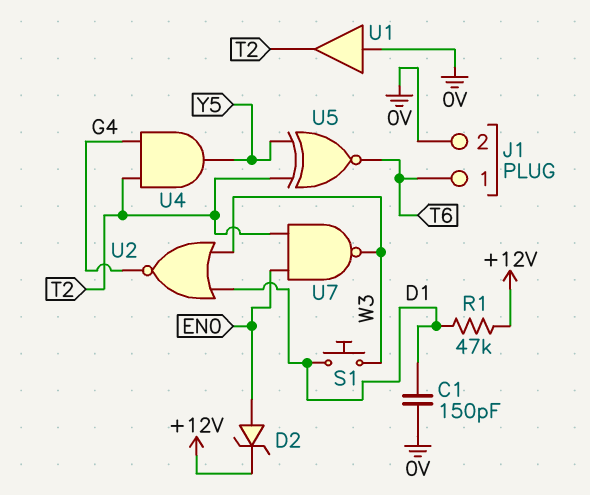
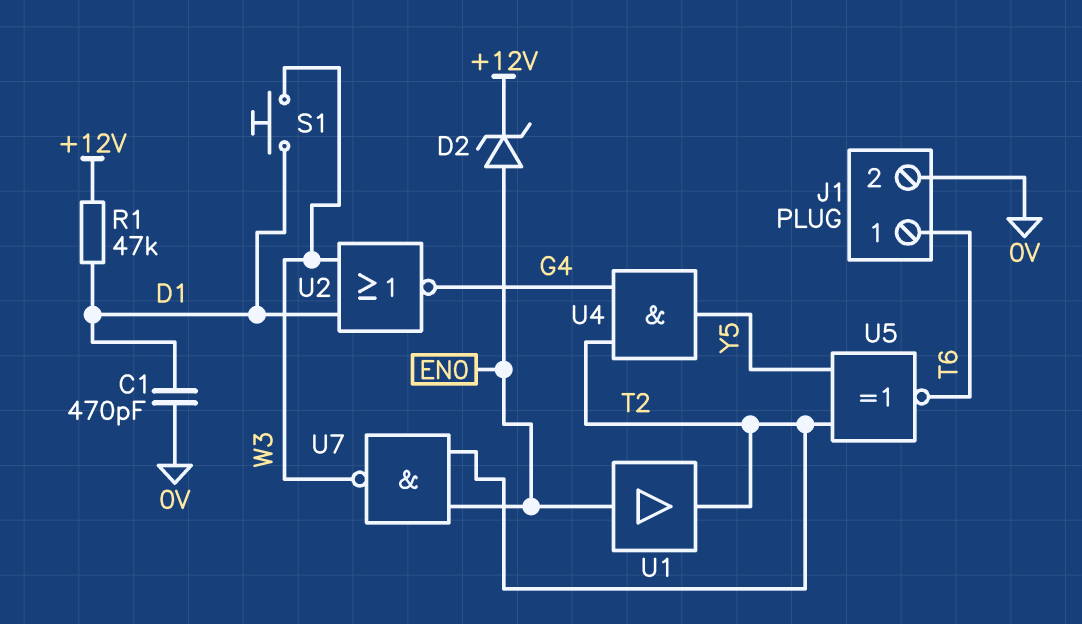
C1: 150pF (0V, D1) -> 470pF (0V, D1)
U1: buffer (in 0V, out T2) -> buffer (in EN0, out T2)

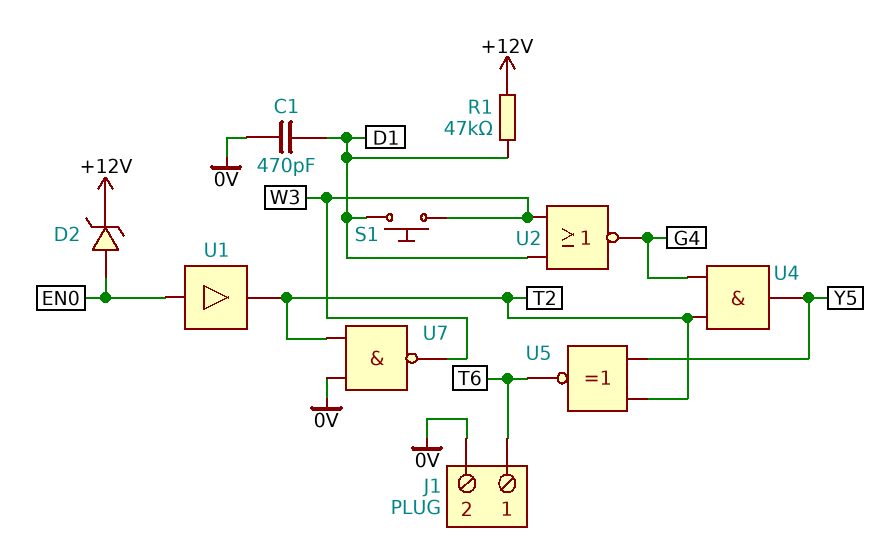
U7: NAND (in EN0, in T2, out W3) -> NAND (in 0V, in T2, out W3)

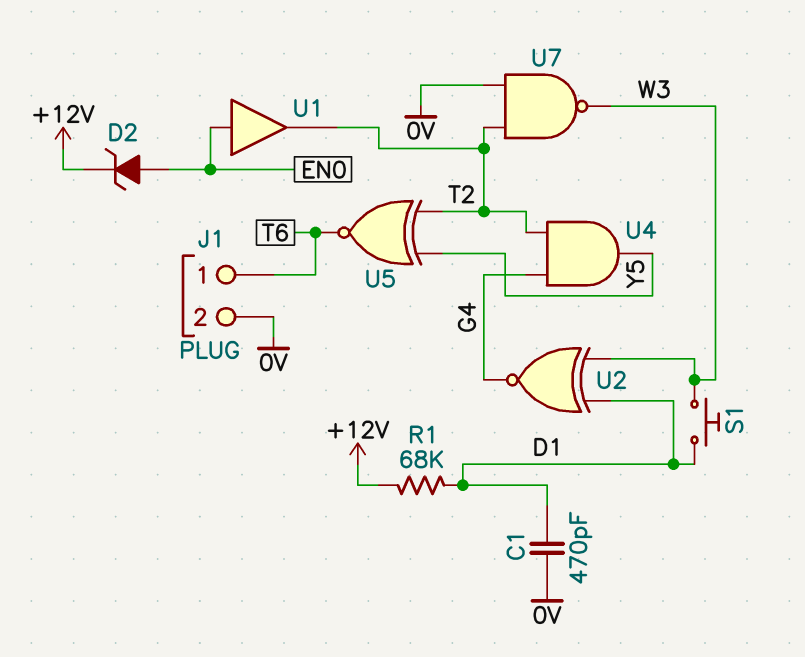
R1: 47k (+12V, D1) -> 68k (+12V, D1)
U2: NOR (in D1, in W3, out G4) -> XNOR (in D1, in W3, out G4)

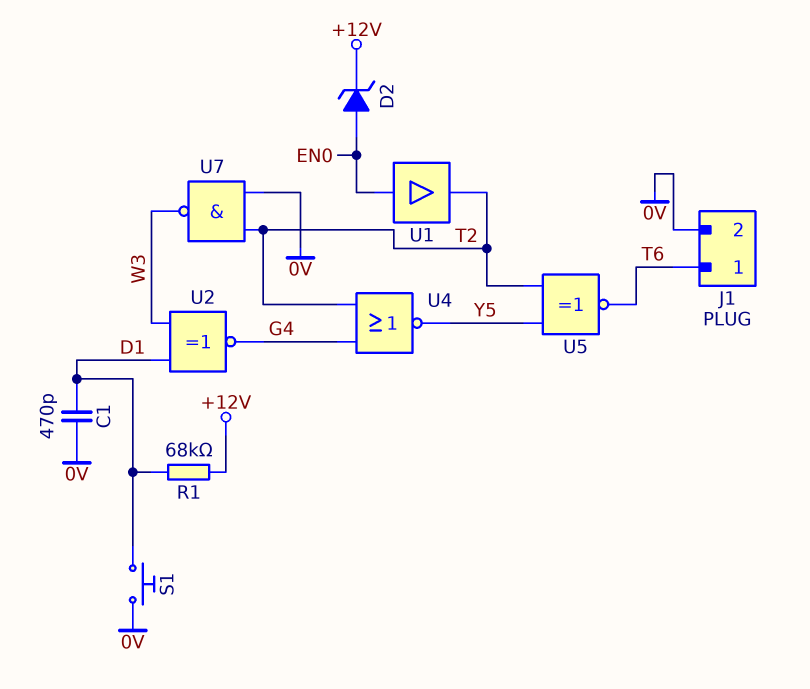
S1: button (D1, W3) -> button (0V, D1)
U4: AND (in G4, in T2, out Y5) -> NOR (in G4, in T2, out Y5)

